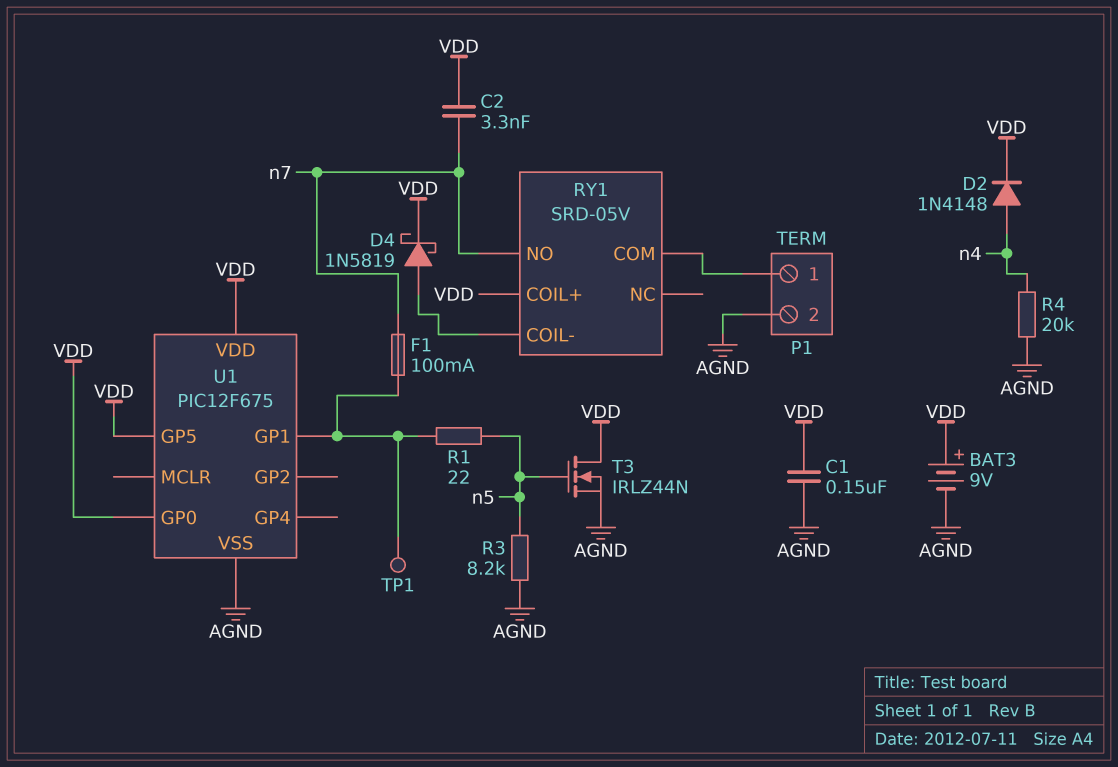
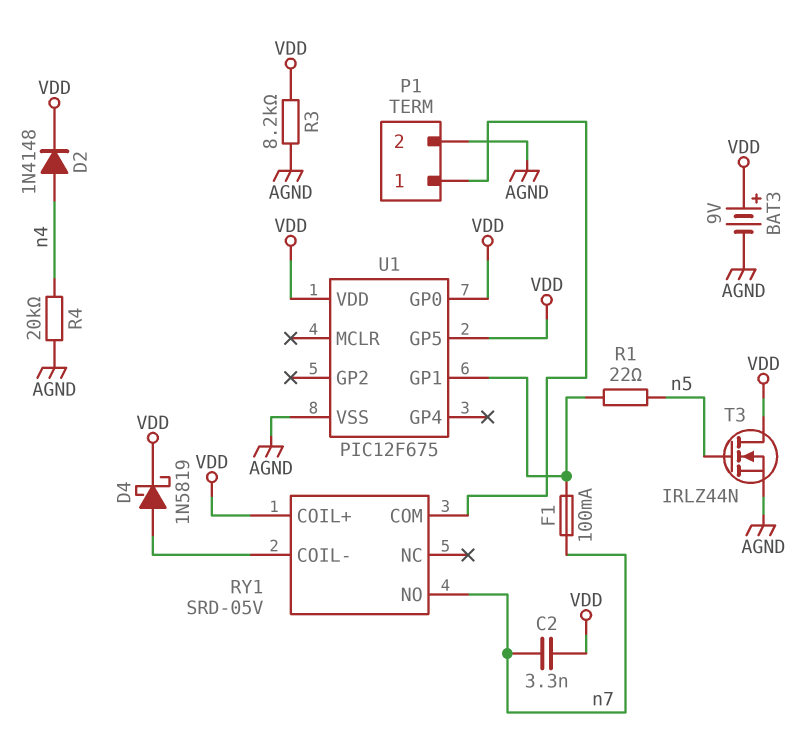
C1: 150nF (AGND, VDD) -> none
R3: 8.2k (AGND, n5) -> 8.2k (AGND, VDD)
TP1: test point (U1/GP1) -> none

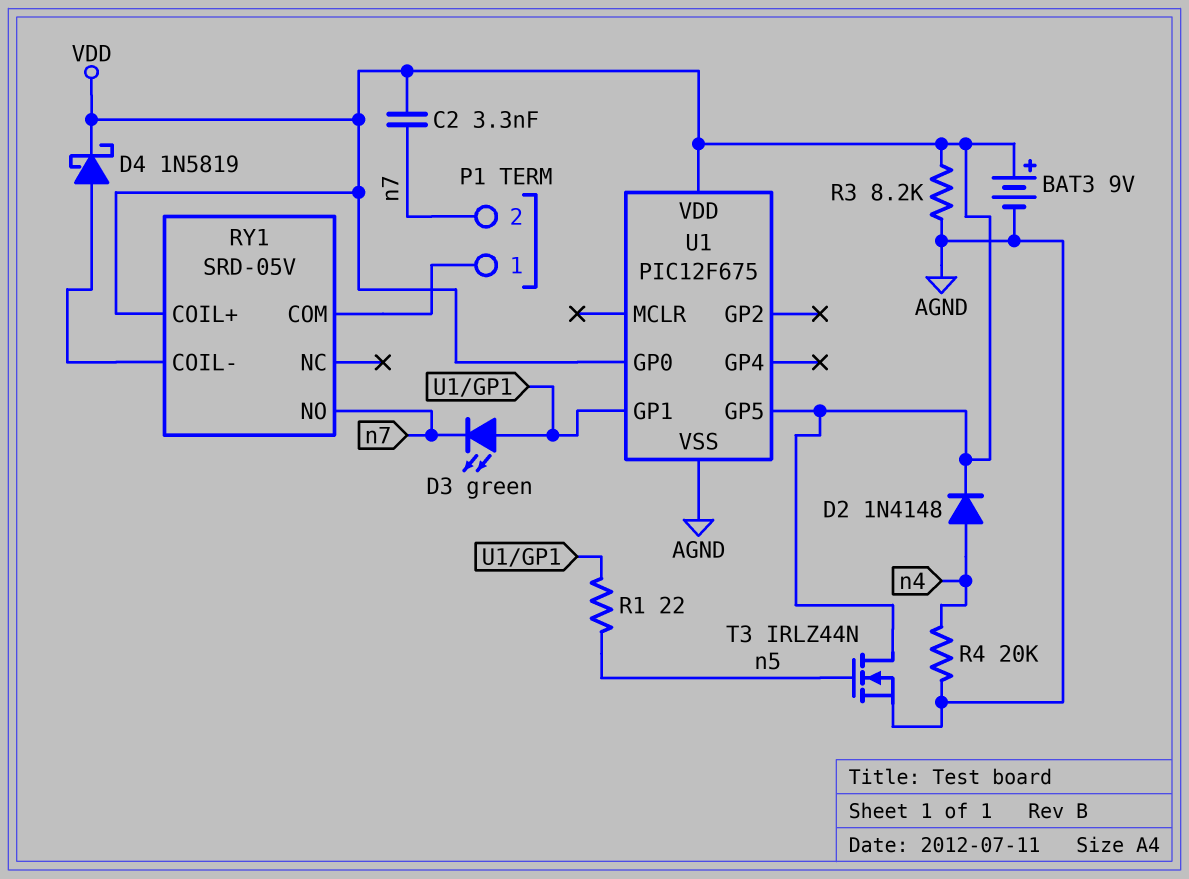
D3: none -> LED green (A U1/GP1, K n7)
F1: 100mA (U1/GP1, n7) -> none
P1 pin 2: AGND -> n7

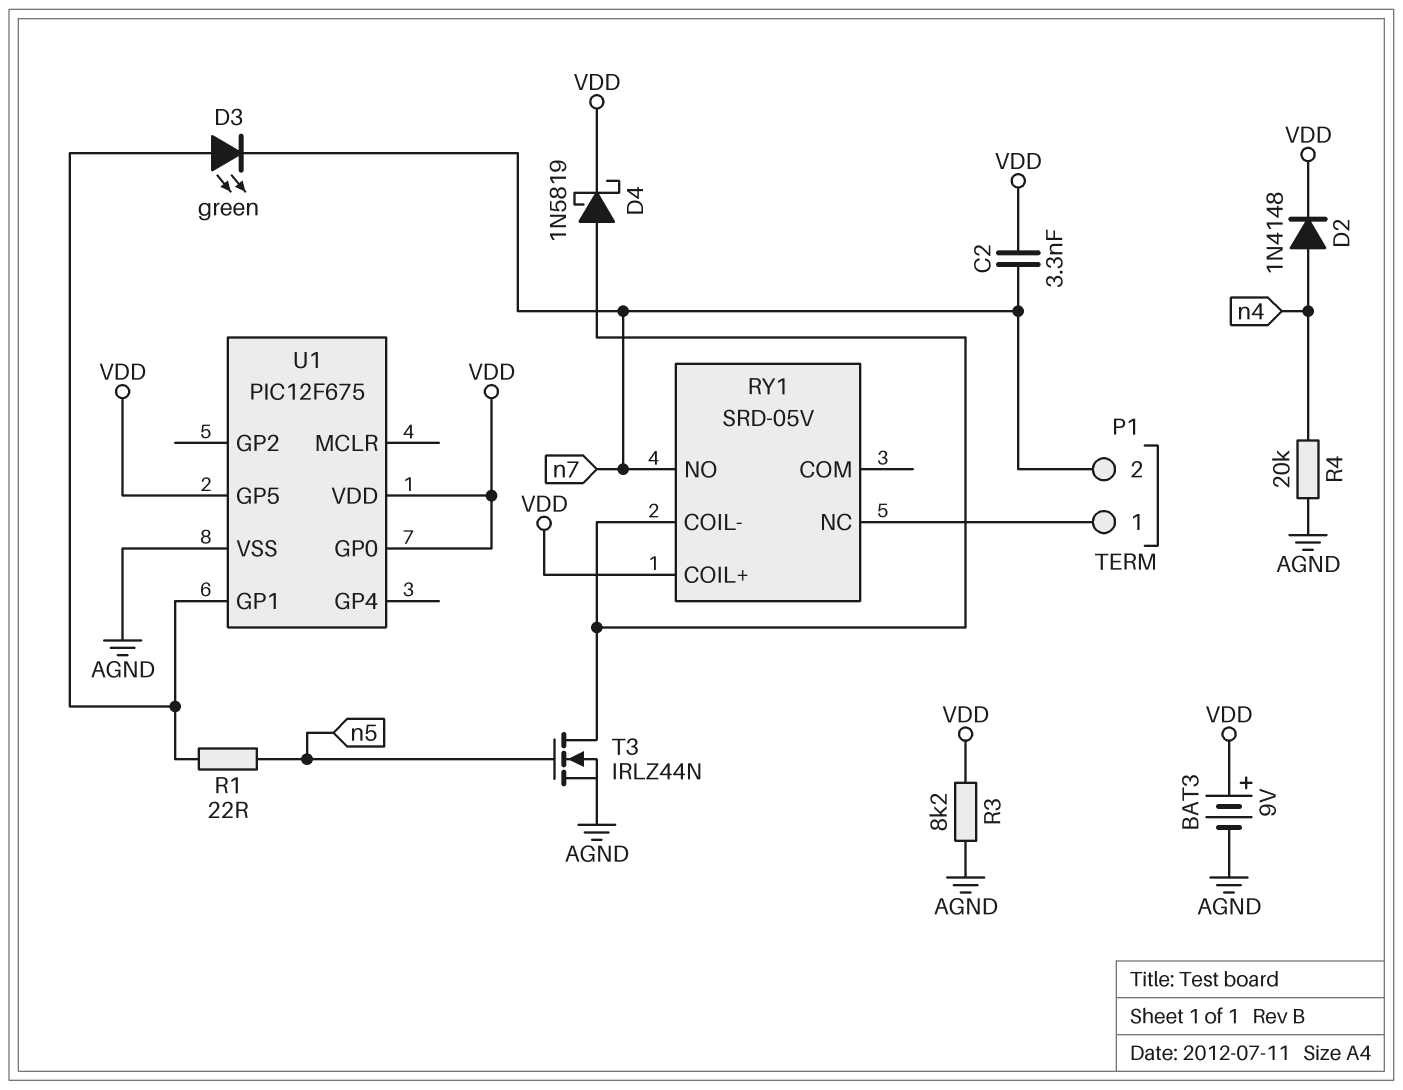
RY1 pin COM: P1/1 -> none
RY1 pin NC: none -> P1/1
T3: NMOS IRLZ44N (G n5, D VDD, S AGND) -> NMOS IRLZ44N (G n5, D RY1/COIL-, S AGND)

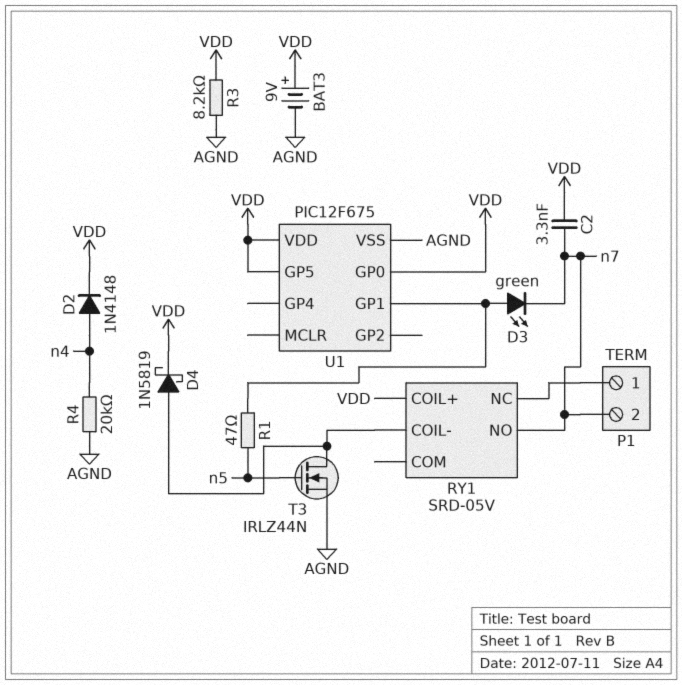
R1: 22 (U1/GP1, n5) -> 47 (U1/GP1, n5)

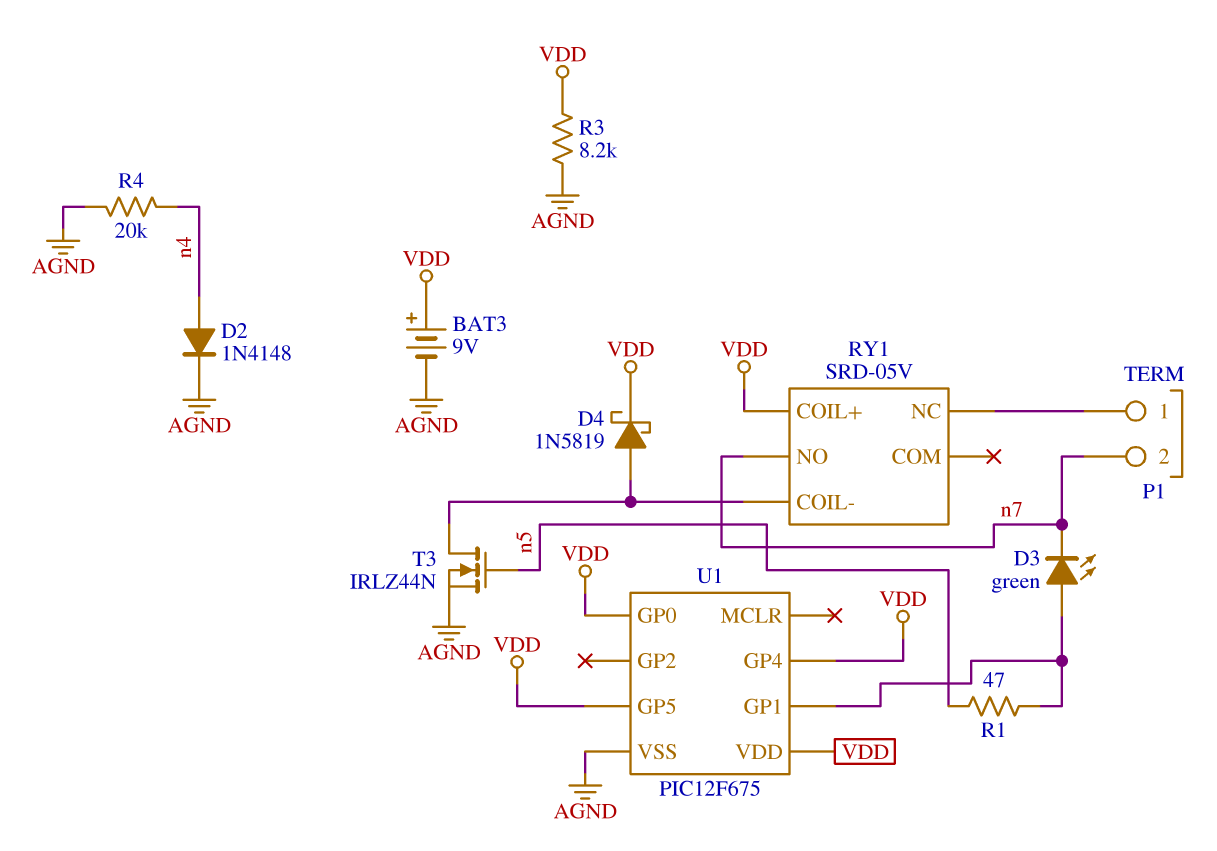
C2: 3.3nF (VDD, n7) -> none
D2: diode 1N4148 (A n4, K VDD) -> diode 1N4148 (A n4, K AGND)
U1 pin GP4: none -> VDD

